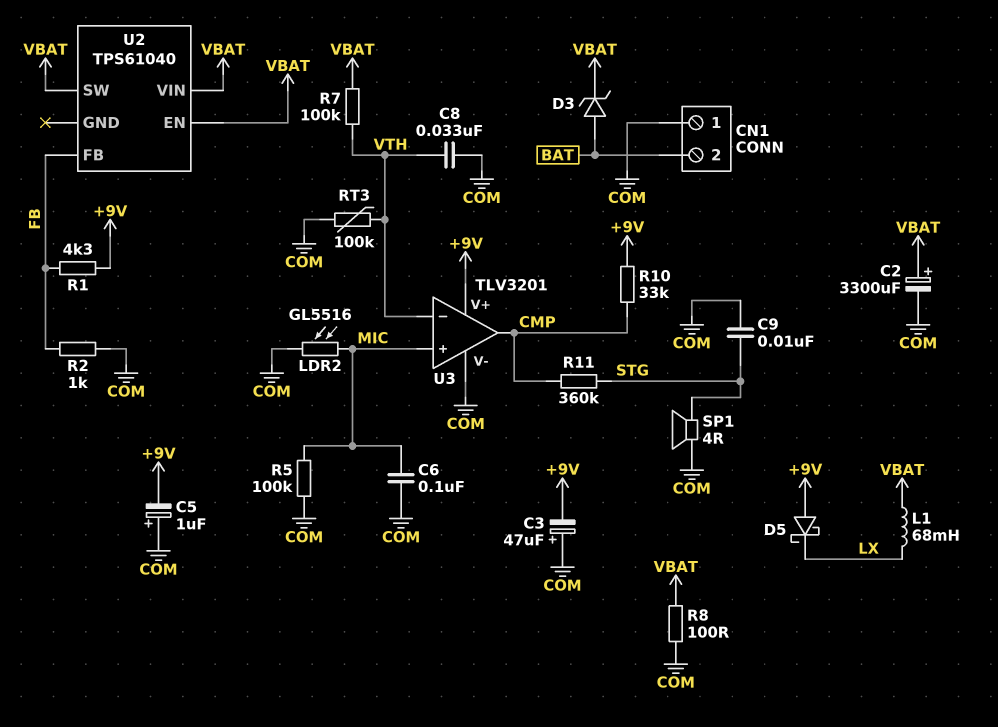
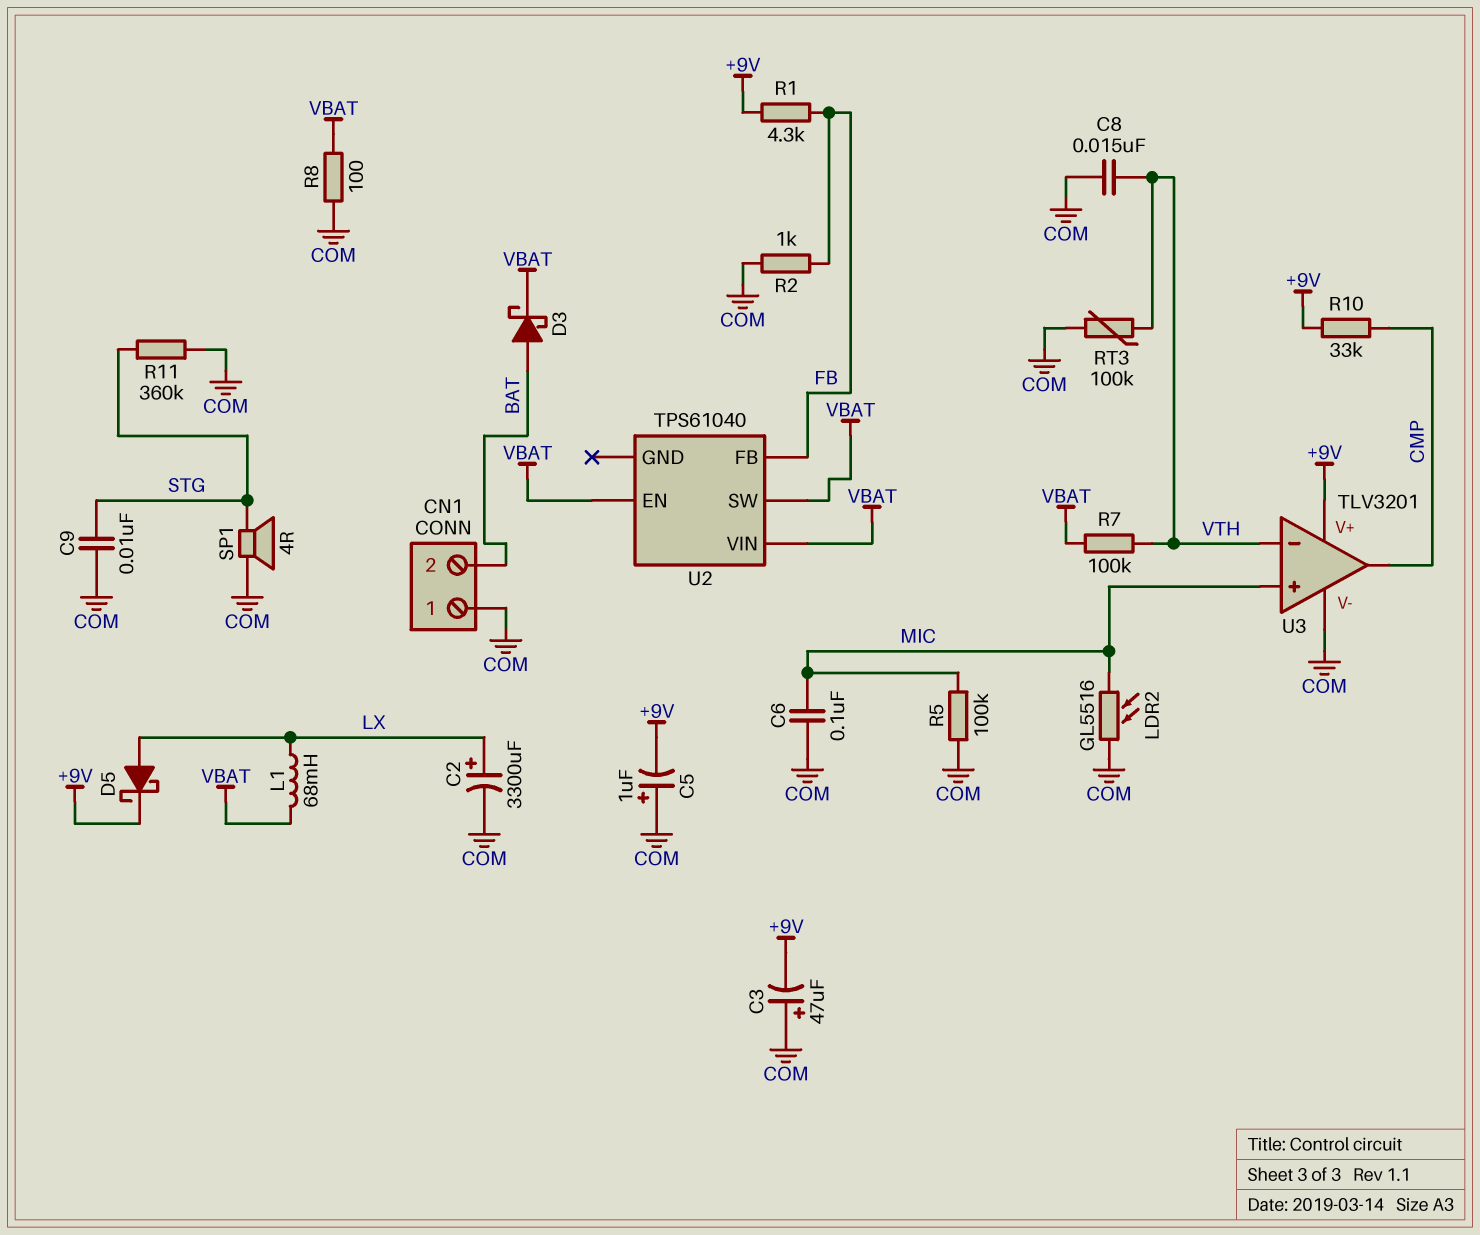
C2: 3300uF (plus VBAT, minus COM) -> 3300uF (plus LX, minus COM)
C8: 33nF (COM, VTH) -> 15nF (COM, VTH)
D3: zener (A BAT, K VBAT) -> schottky (A BAT, K VBAT)
D5: schottky (A +9V, K LX) -> schottky (A LX, K +9V)
R11: 360k (CMP, STG) -> 360k (COM, STG)

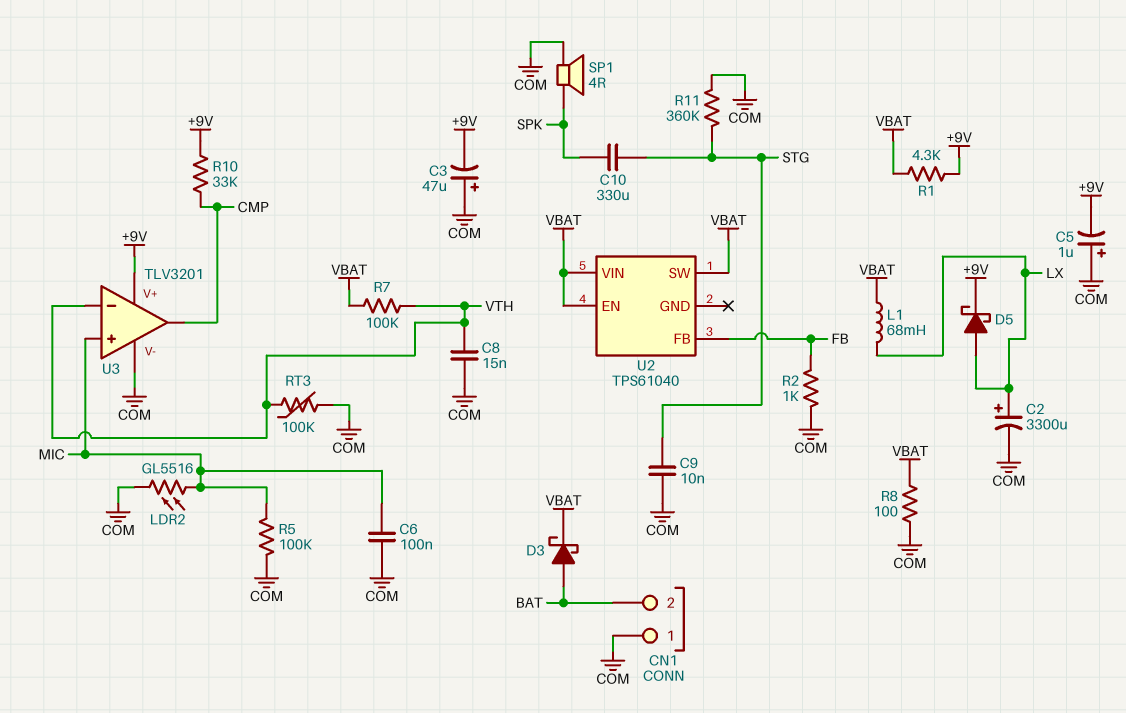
C10: none -> 330uF (SPK, STG)
R1: 4.3k (+9V, FB) -> 4.3k (+9V, VBAT)
SP1: speaker 4R (COM, STG) -> speaker 4R (COM, SPK)

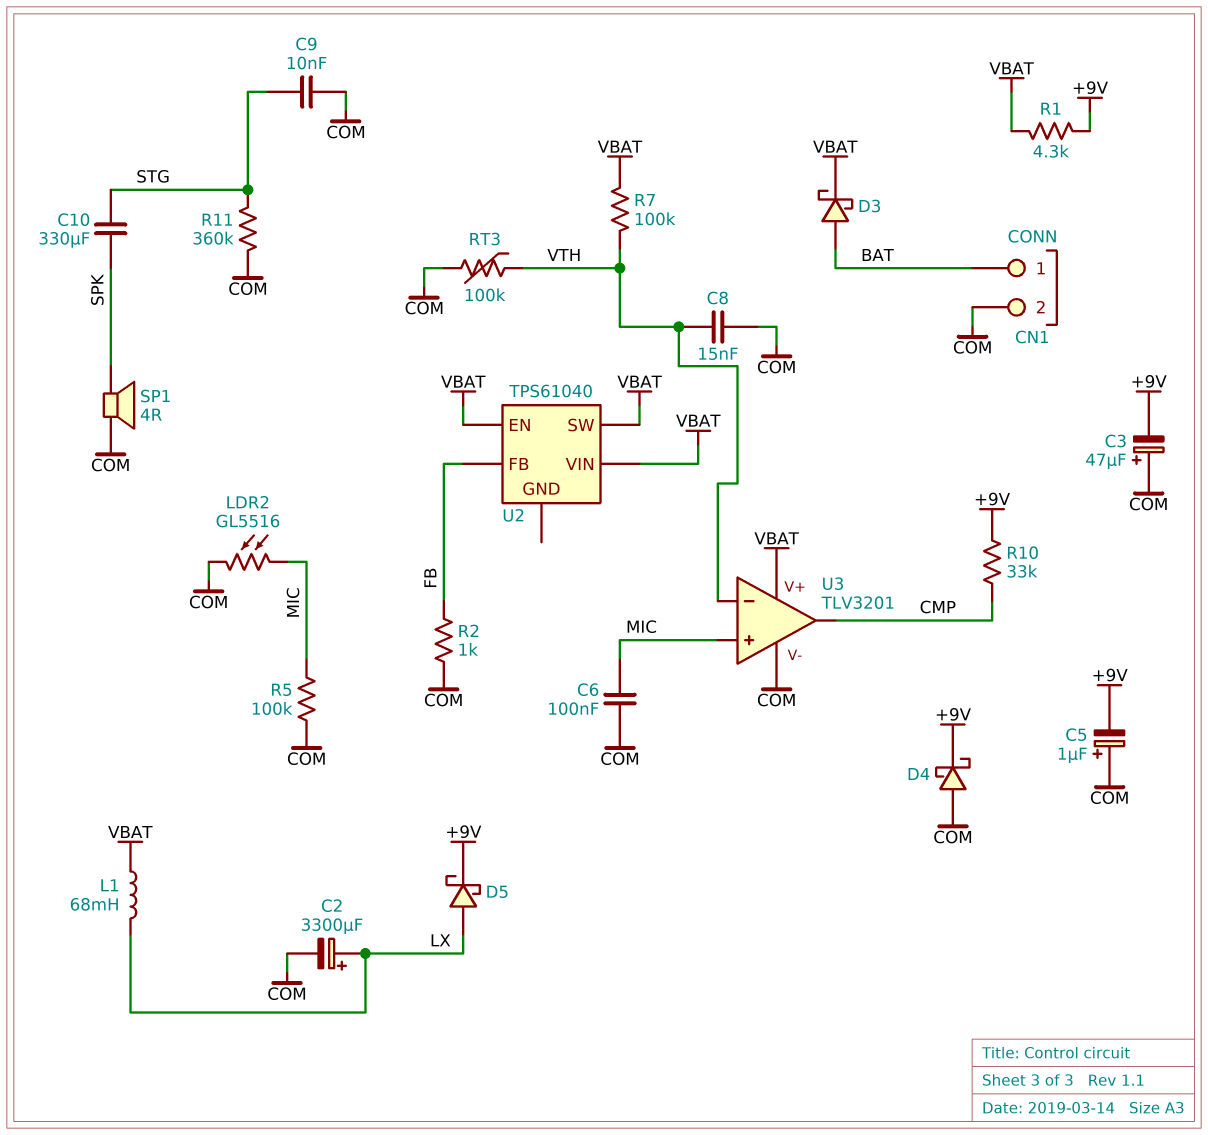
CN1 pin 1: COM -> BAT
CN1 pin 2: BAT -> COM
D4: none -> schottky (A COM, K +9V)
R8: 100 (COM, VBAT) -> none
U3 pin V+: +9V -> VBAT

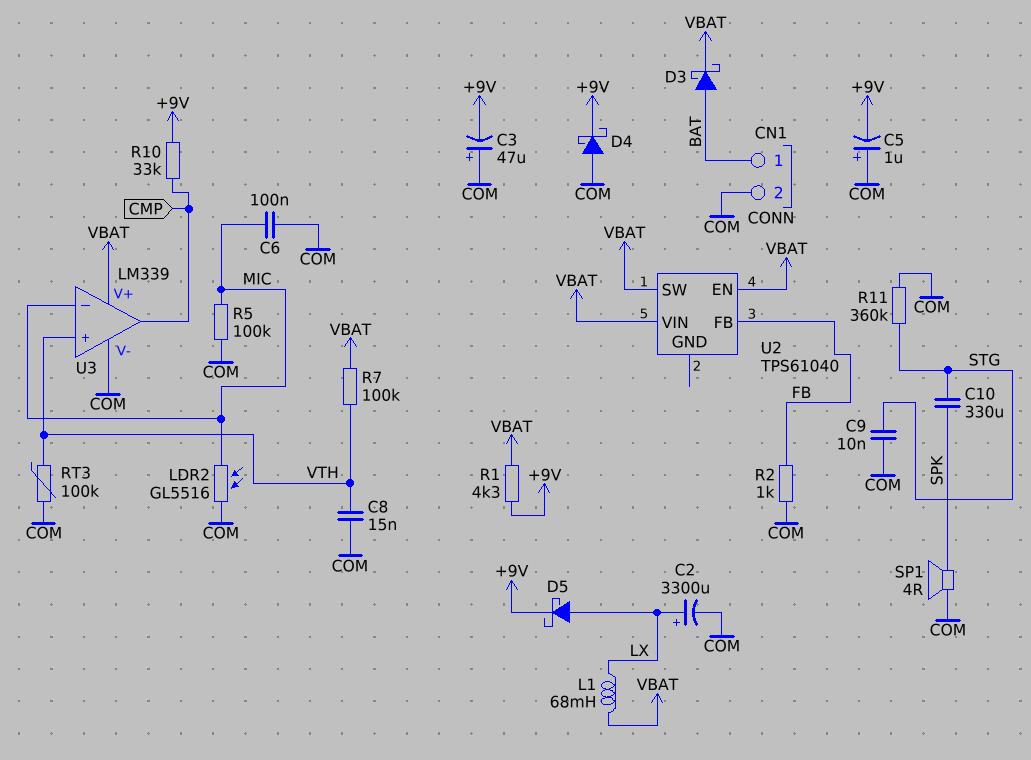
U3: TLV3201 -> LM339
U3 pin in+: MIC -> VTH
U3 pin in-: VTH -> MIC

